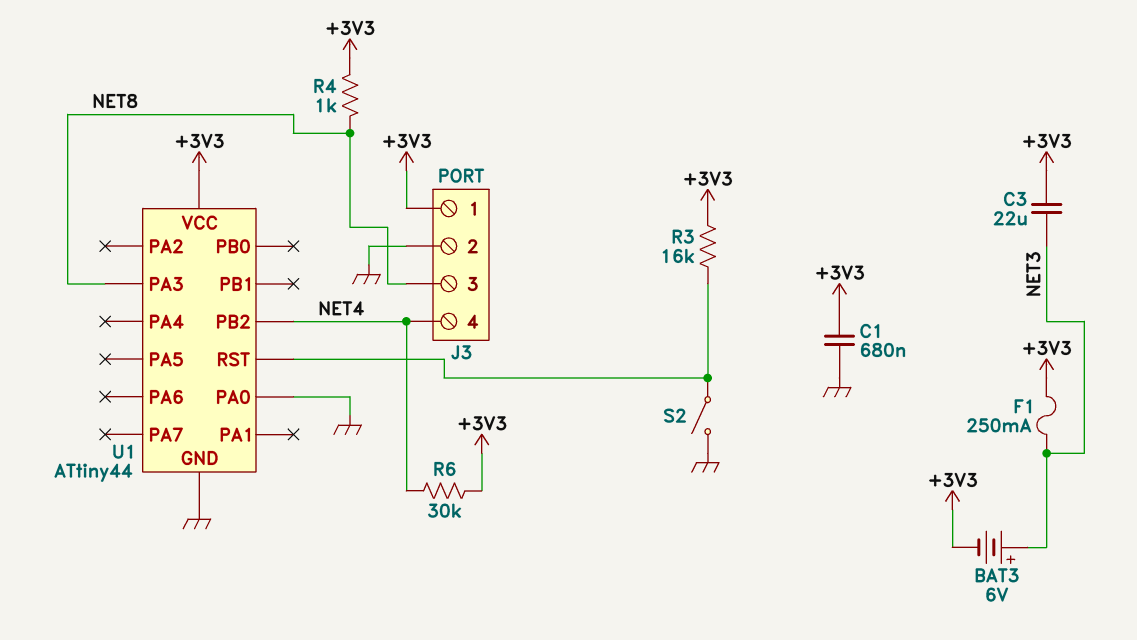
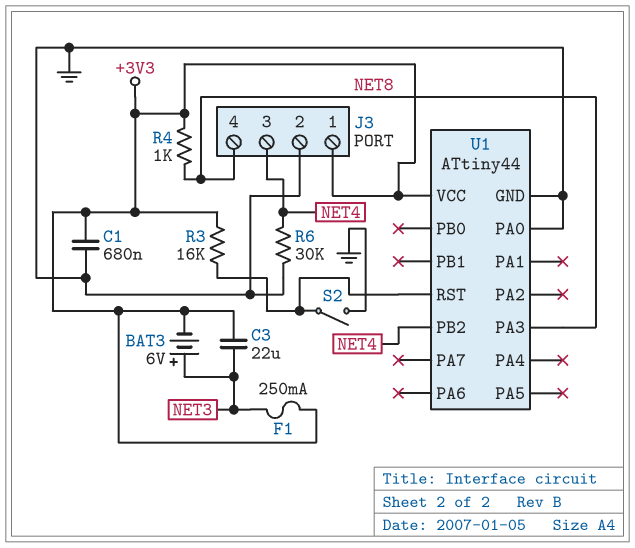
J3 pin 3: NET8 -> NET4
J3 pin 4: NET4 -> NET8
R6: 30k (+3V3, NET4) -> 30k (GND, NET4)

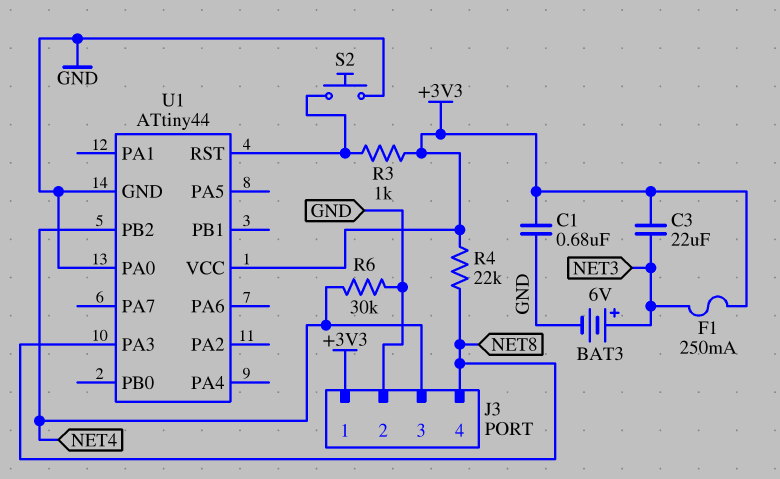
BAT3: 6V (plus NET3, minus +3V3) -> 6V (plus NET3, minus GND)
R3: 16k (+3V3, U1/RST) -> 1k (+3V3, U1/RST)
R4: 1k (+3V3, NET8) -> 22k (+3V3, NET8)
S2: switch (GND, U1/RST) -> button (GND, U1/RST)

